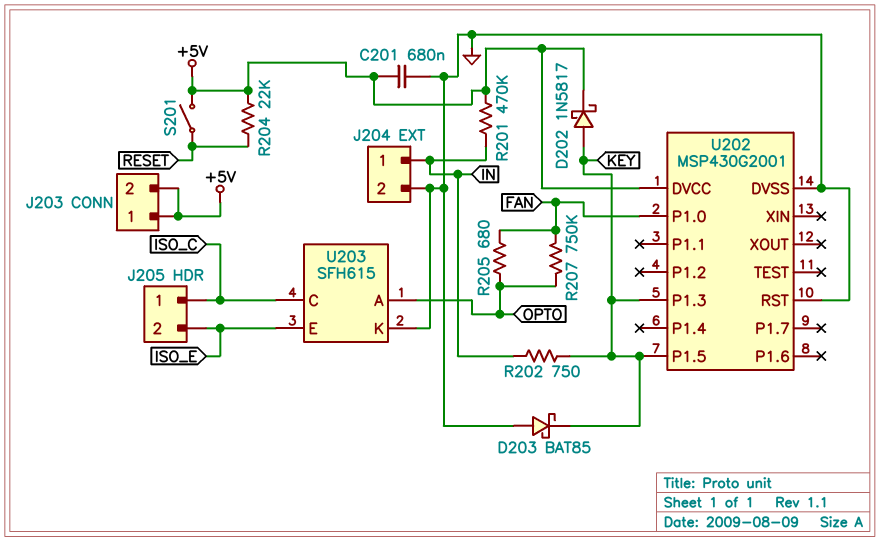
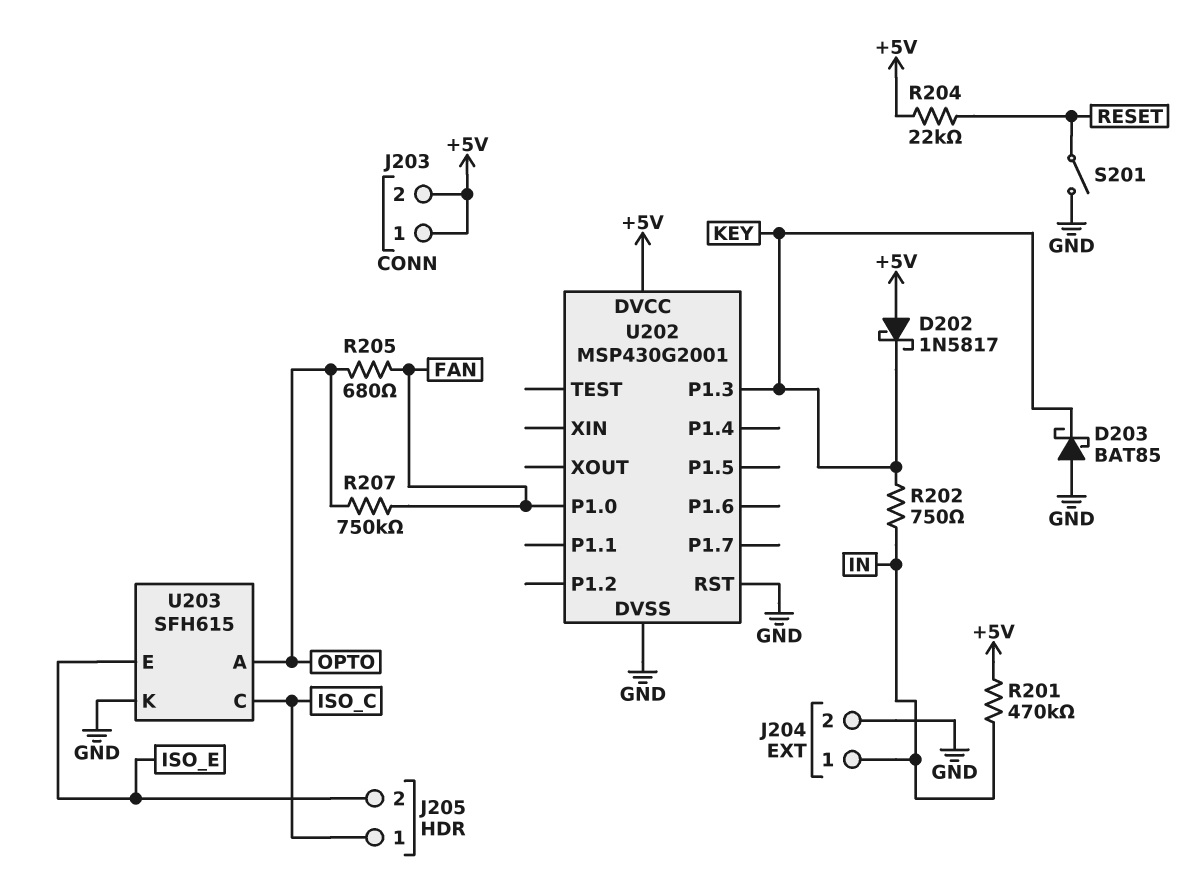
C201: 680nF (+5V, GND) -> none
D202: schottky 1N5817 (A KEY, K +5V) -> schottky 1N5817 (A +5V, K KEY)
S201: switch (+5V, RESET) -> switch (GND, RESET)
U202 pin P1.5: KEY -> none

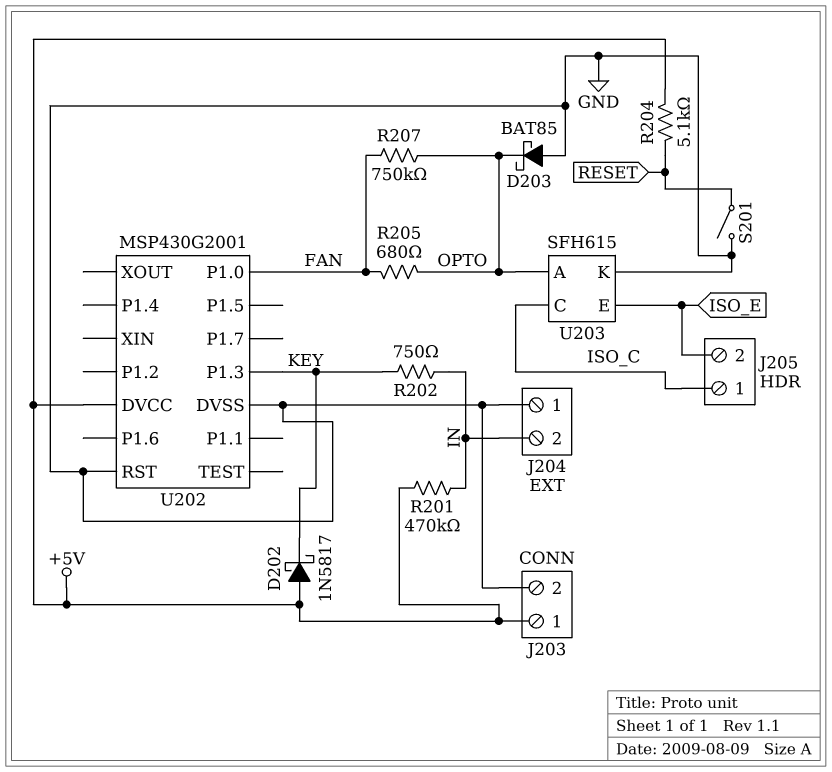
D203: schottky BAT85 (A GND, K KEY) -> schottky BAT85 (A GND, K OPTO)
J203 pin 2: +5V -> GND
J204 pin 1: IN -> GND
J204 pin 2: GND -> IN
R204: 22k (+5V, RESET) -> 5.1k (+5V, RESET)

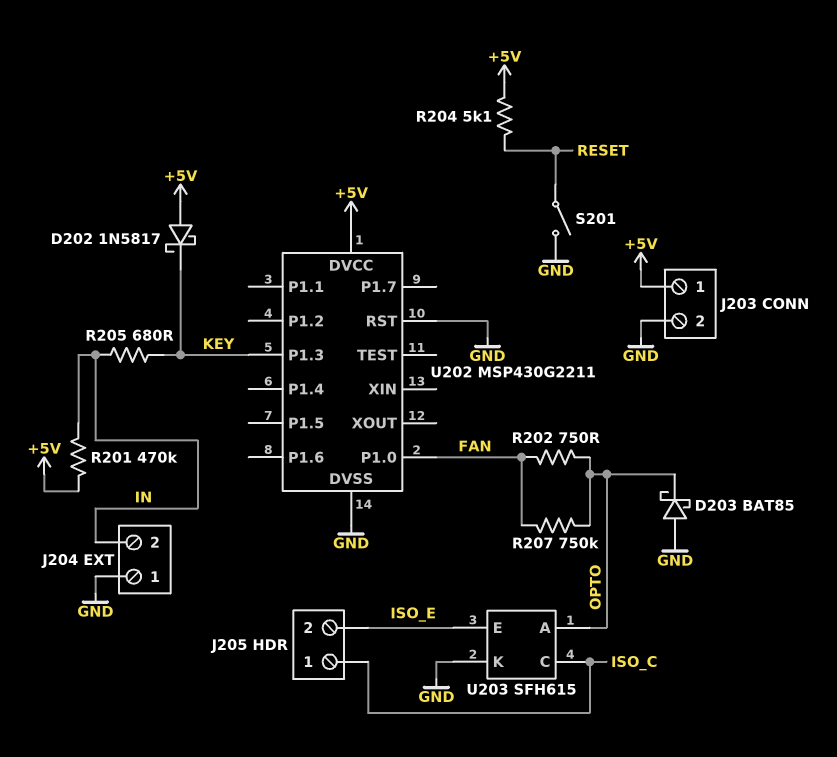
R202: 750 (IN, KEY) -> 750 (FAN, OPTO)
R205: 680 (FAN, OPTO) -> 680 (IN, KEY)
U202: MSP430G2001 -> MSP430G2211

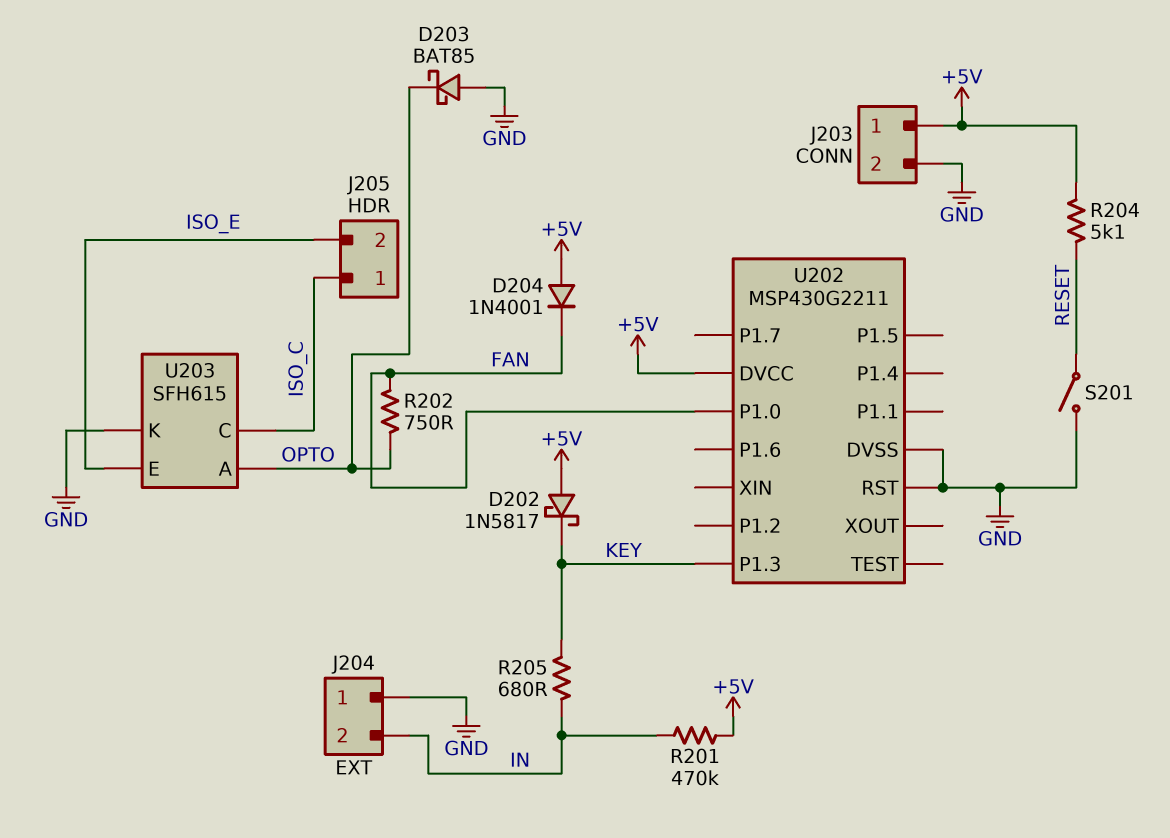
D204: none -> diode 1N4001 (A +5V, K FAN)
R207: 750k (FAN, OPTO) -> none

